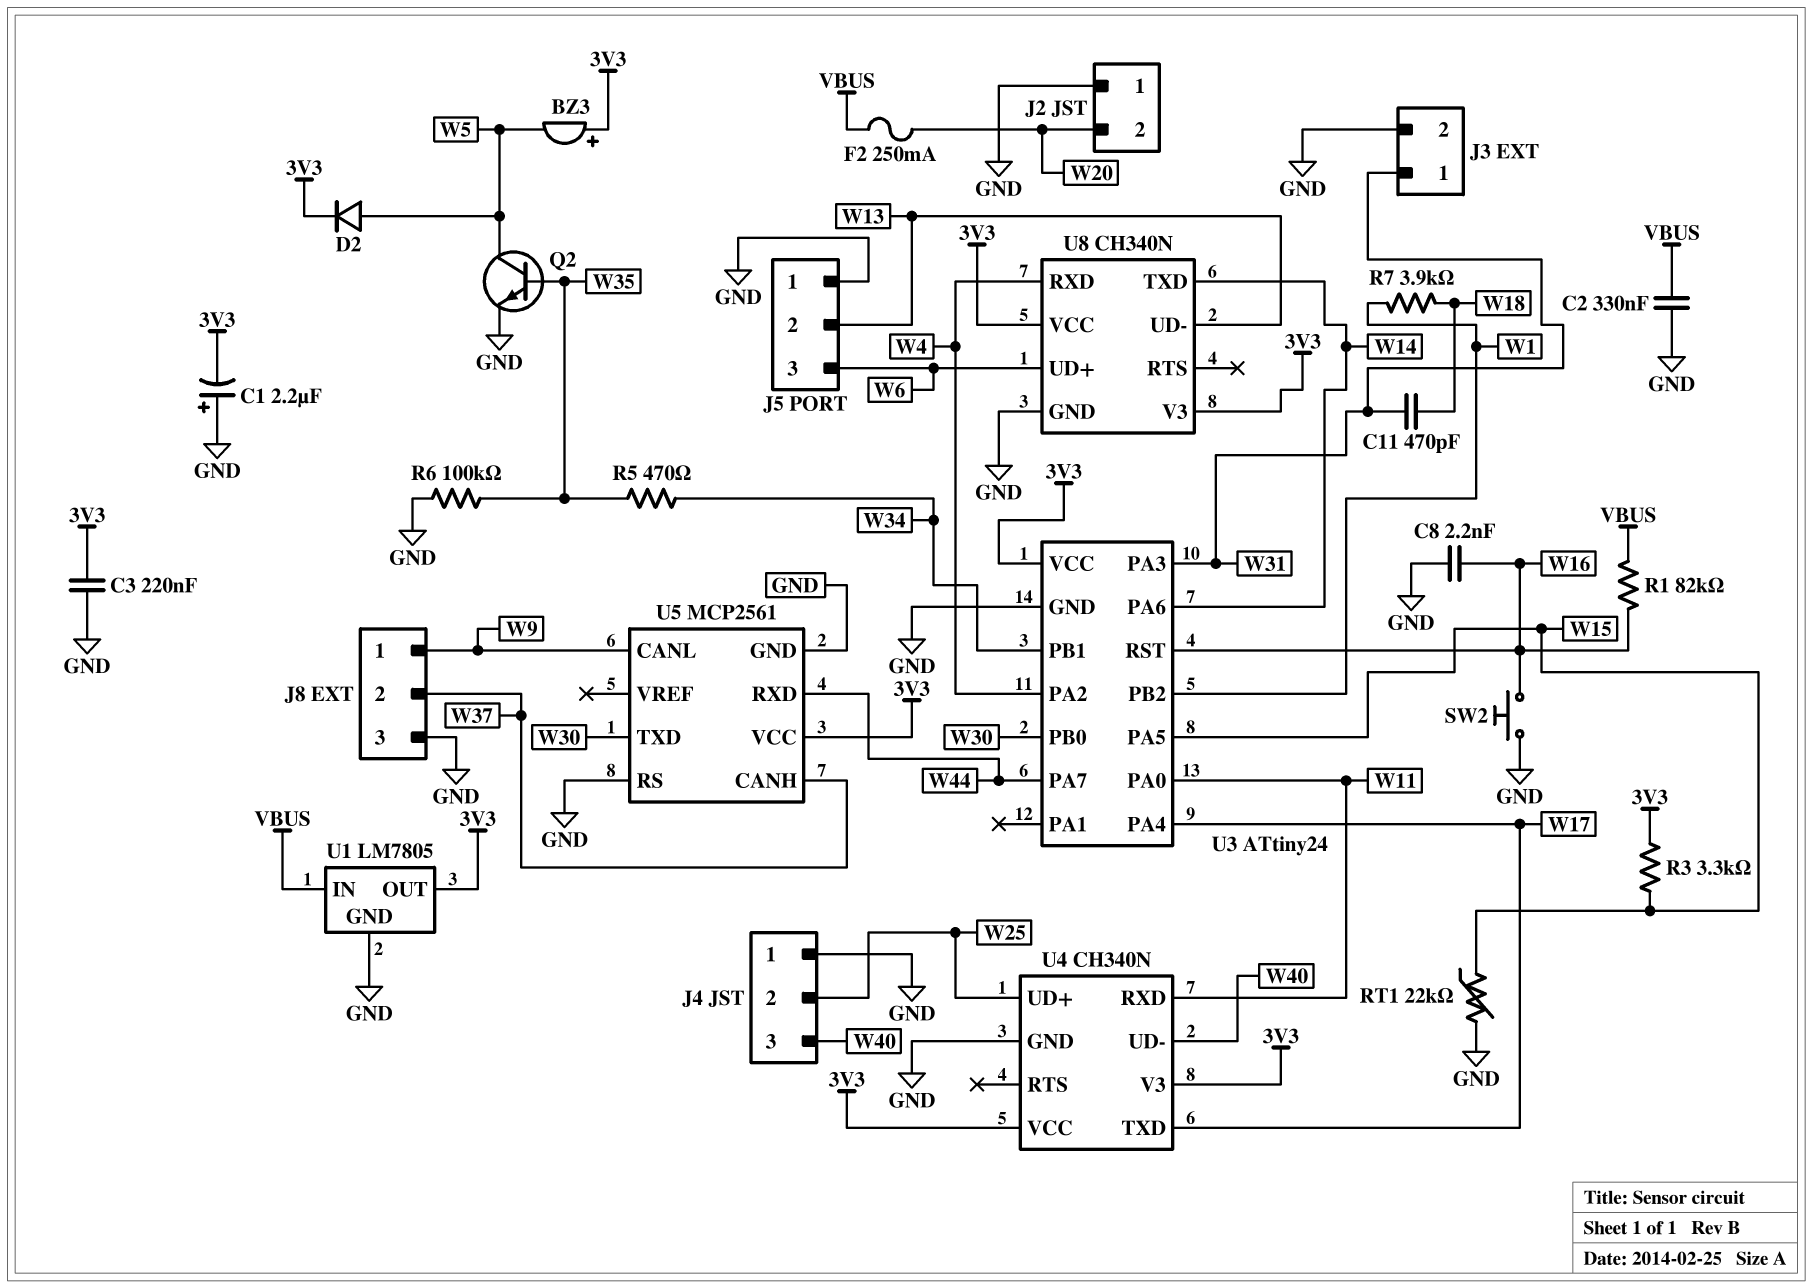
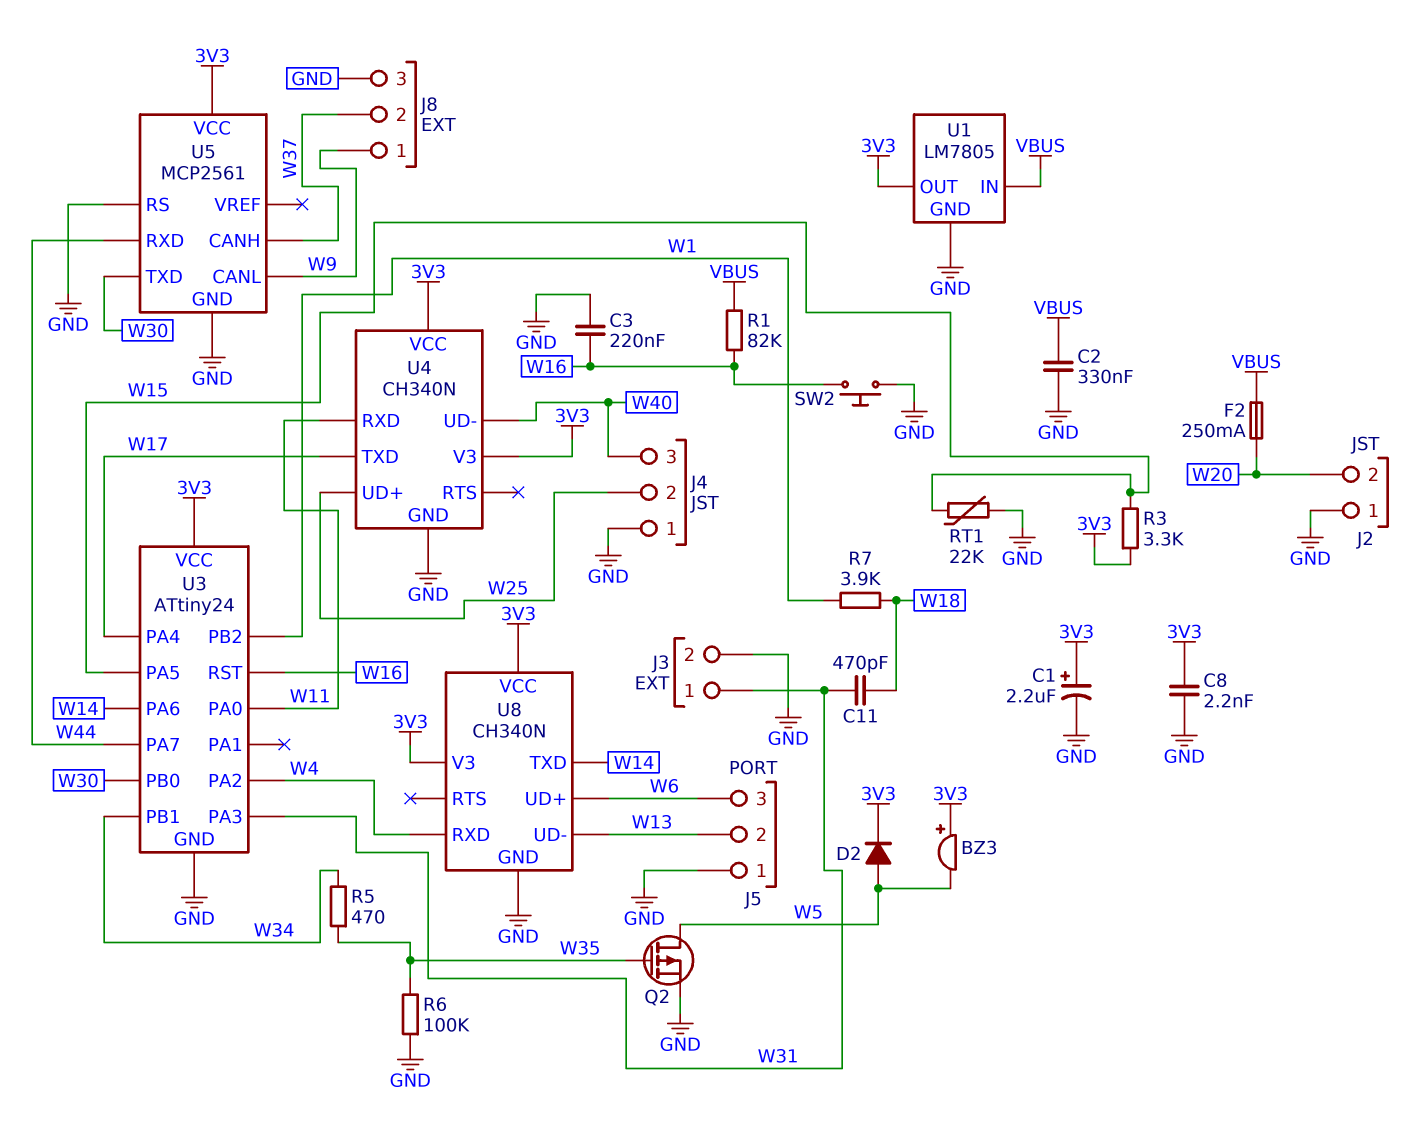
C1: 2.2uF (plus GND, minus 3V3) -> 2.2uF (plus 3V3, minus GND)
C3: 220nF (3V3, GND) -> 220nF (GND, W16)
C8: 2.2nF (GND, W16) -> 2.2nF (3V3, GND)
Q2: NPN (B W35, C W5, E GND) -> PMOS (G W35, D W5, S GND)

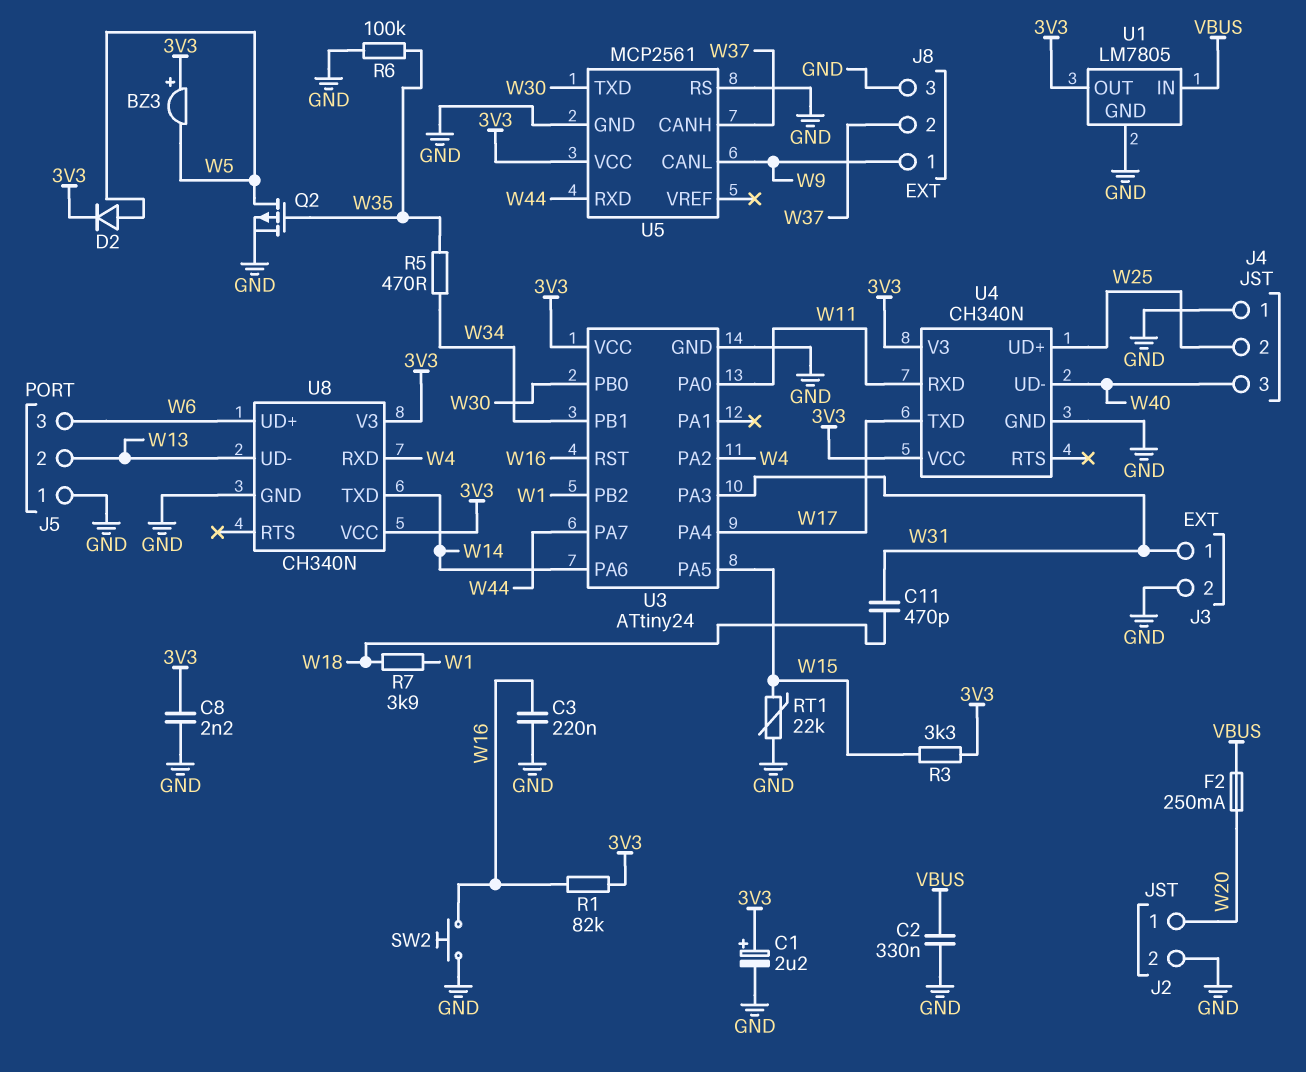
J2 pin 1: GND -> W20
J2 pin 2: W20 -> GND
R1: 82k (VBUS, W16) -> 82k (3V3, W16)

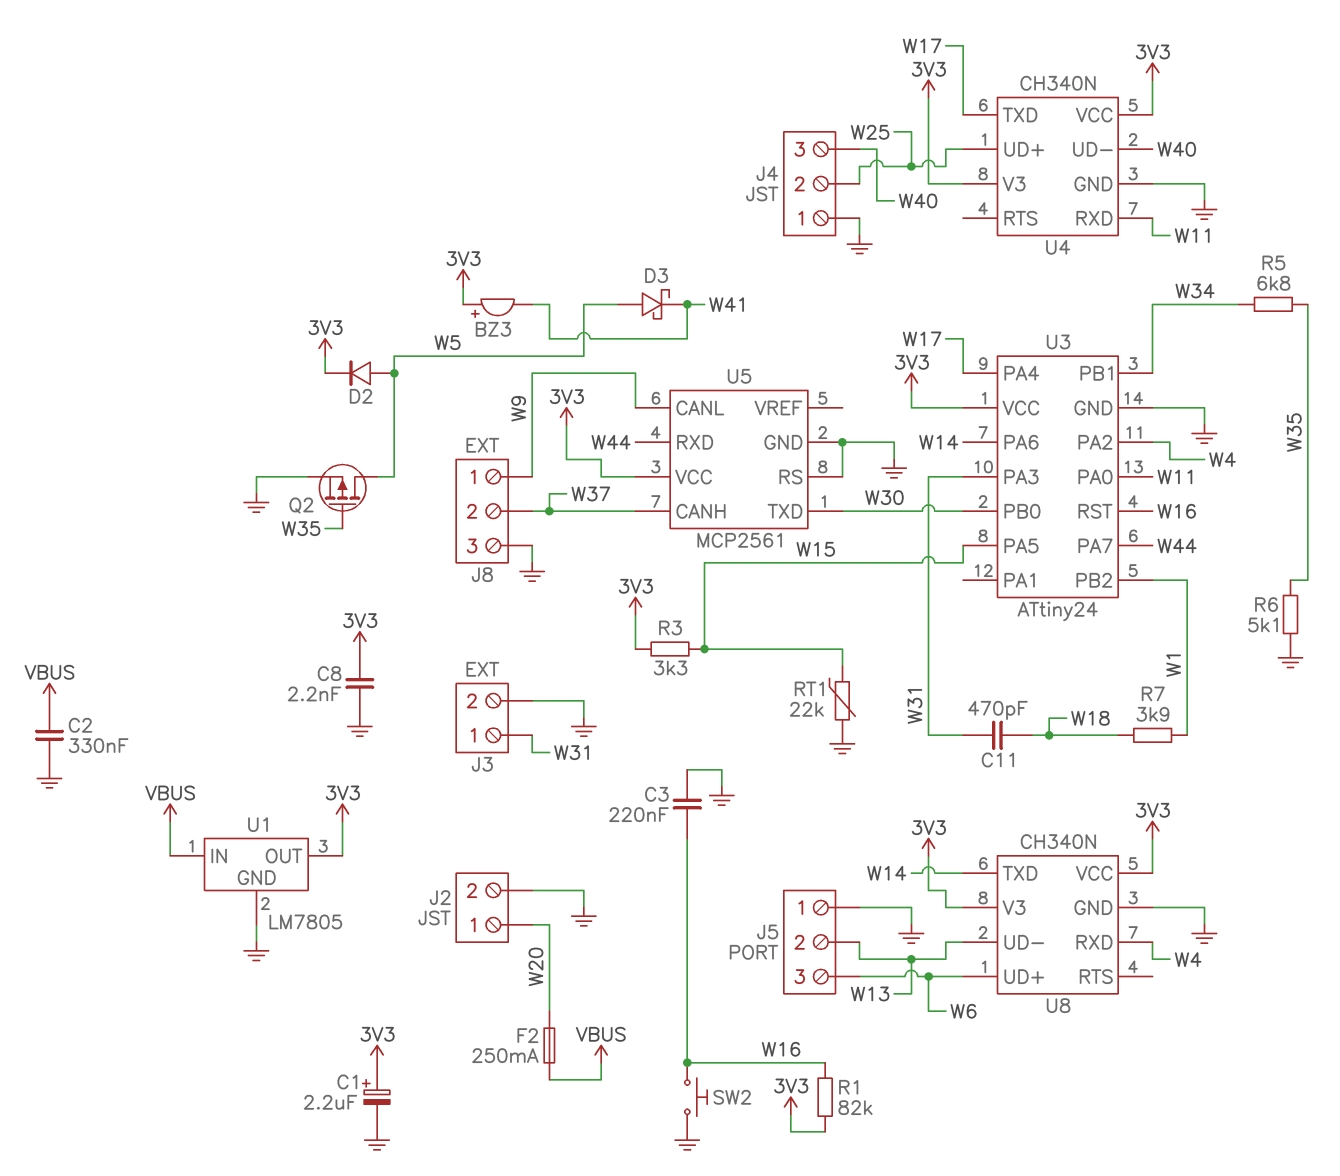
BZ3: buzzer (plus 3V3, minus W5) -> buzzer (plus 3V3, minus W41)
D3: none -> schottky (A W5, K W41)
R5: 470 (W34, W35) -> 6.8k (W34, W35)
R6: 100k (GND, W35) -> 5.1k (GND, W35)

